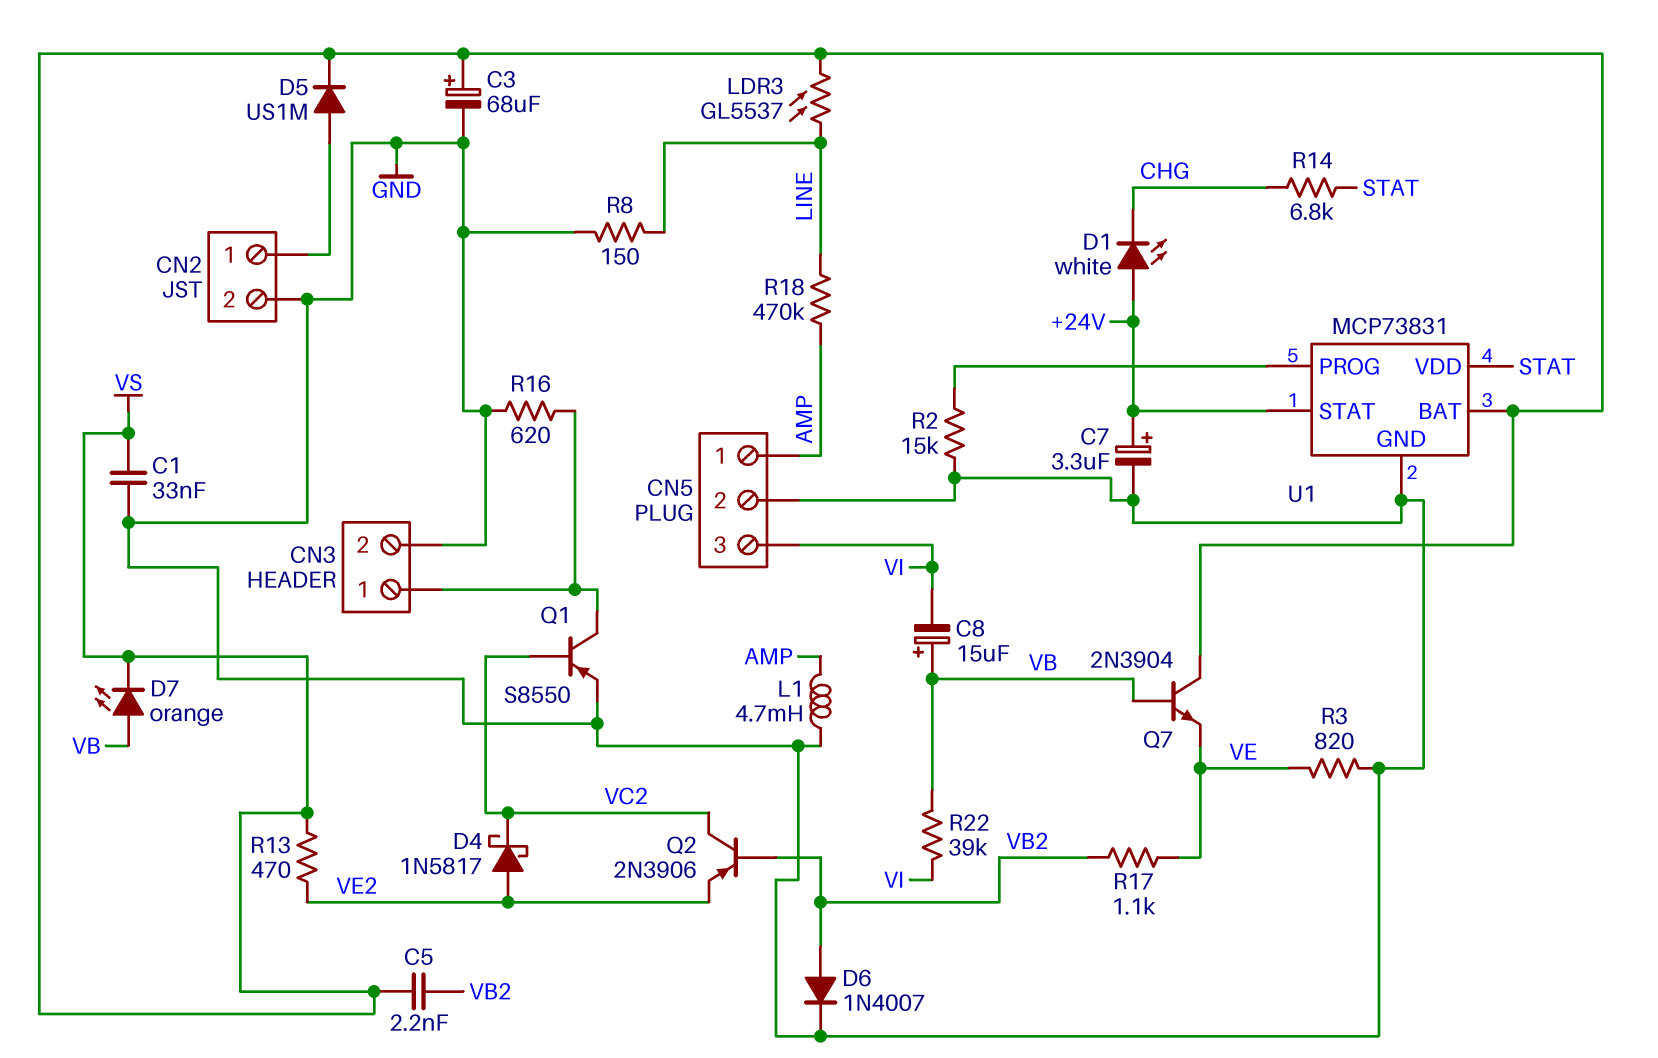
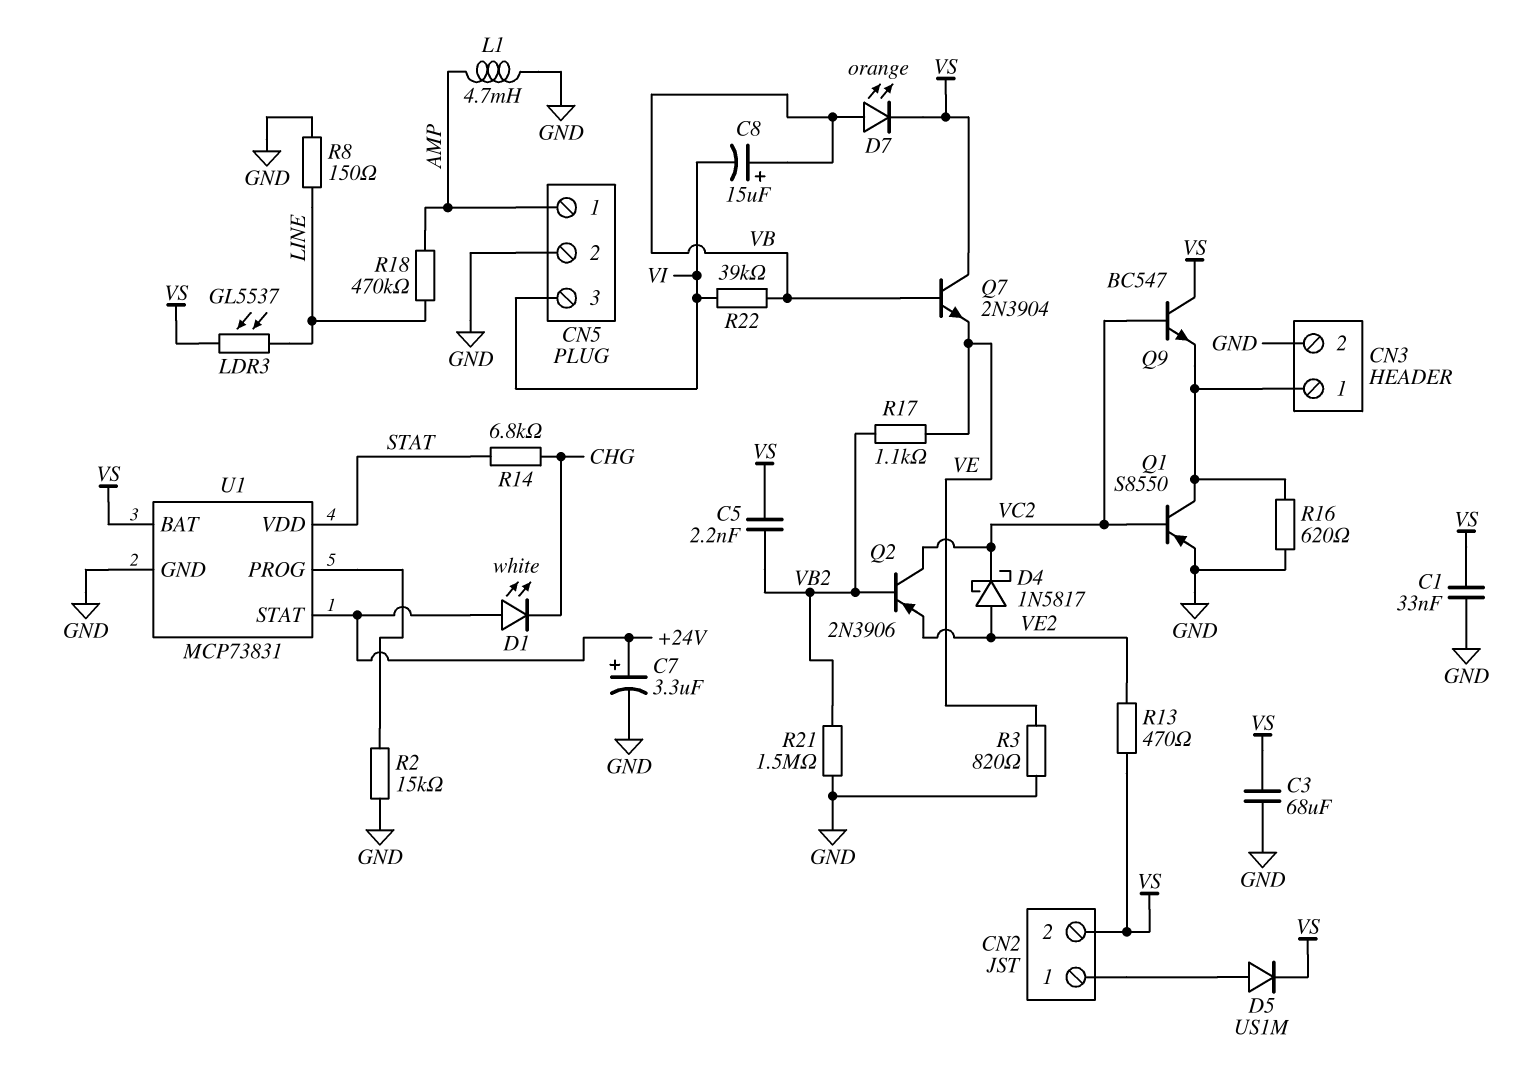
C3: 68uF (plus VS, minus GND) -> 68uF (GND, VS)
CN2 pin 2: GND -> VS
D6: diode 1N4007 (A VB2, K GND) -> none
Q9: none -> NPN BC547 (B VC2, C VS, E CN3/1)
R21: none -> 1.5M (GND, VB2)

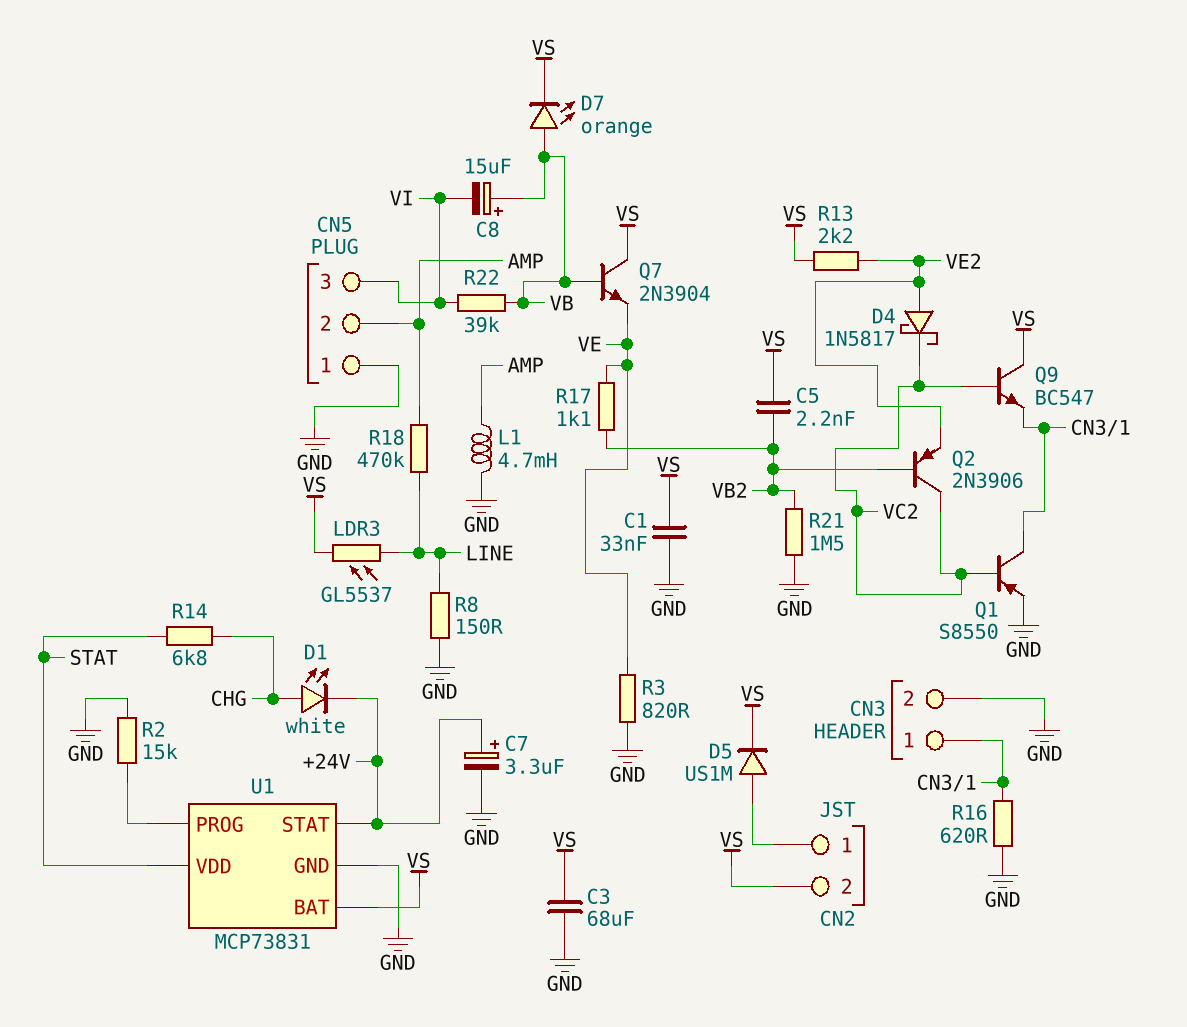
CN5 pin 1: AMP -> GND
CN5 pin 2: GND -> AMP
D1: LED white (A +24V, K CHG) -> LED white (A CHG, K +24V)
R13: 470 (VE2, VS) -> 2.2k (VE2, VS)

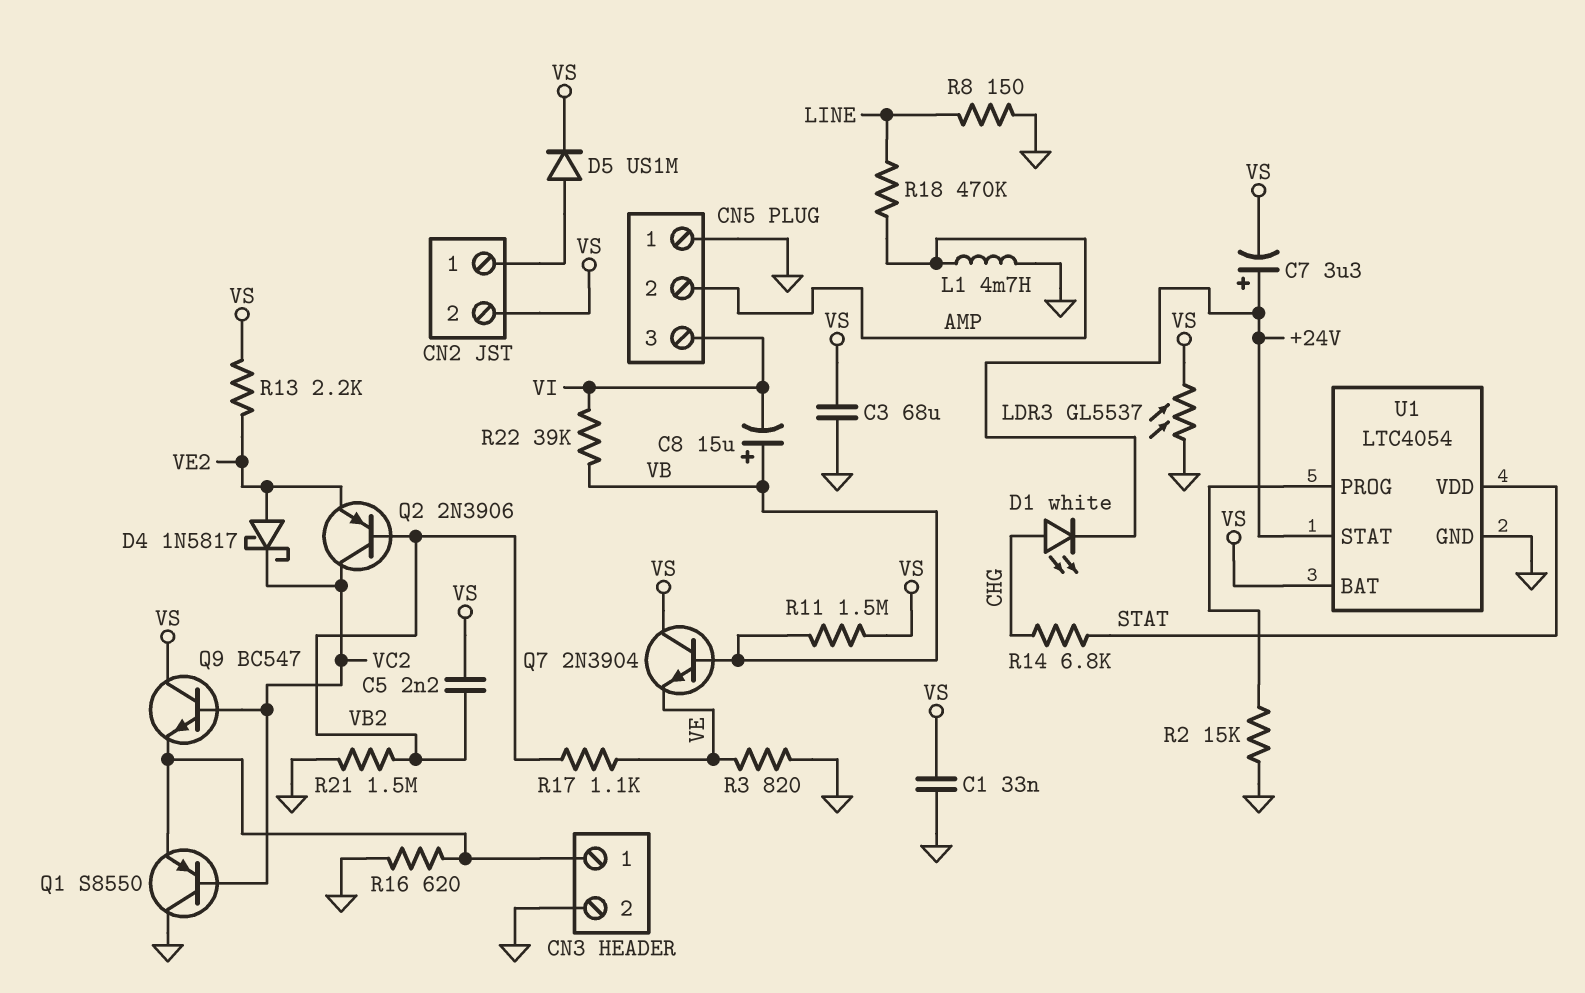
C7: 3.3uF (plus +24V, minus GND) -> 3.3uF (plus +24V, minus VS)
D7: LED orange (A VB, K VS) -> none
LDR3: GL5537 (LINE, VS) -> GL5537 (GND, VS)
Q1: PNP S8550 (B VC2, C CN3/1, E GND) -> PNP S8550 (B VC2, C GND, E CN3/1)
R11: none -> 1.5M (VB, VS)
U1: MCP73831 -> LTC4054

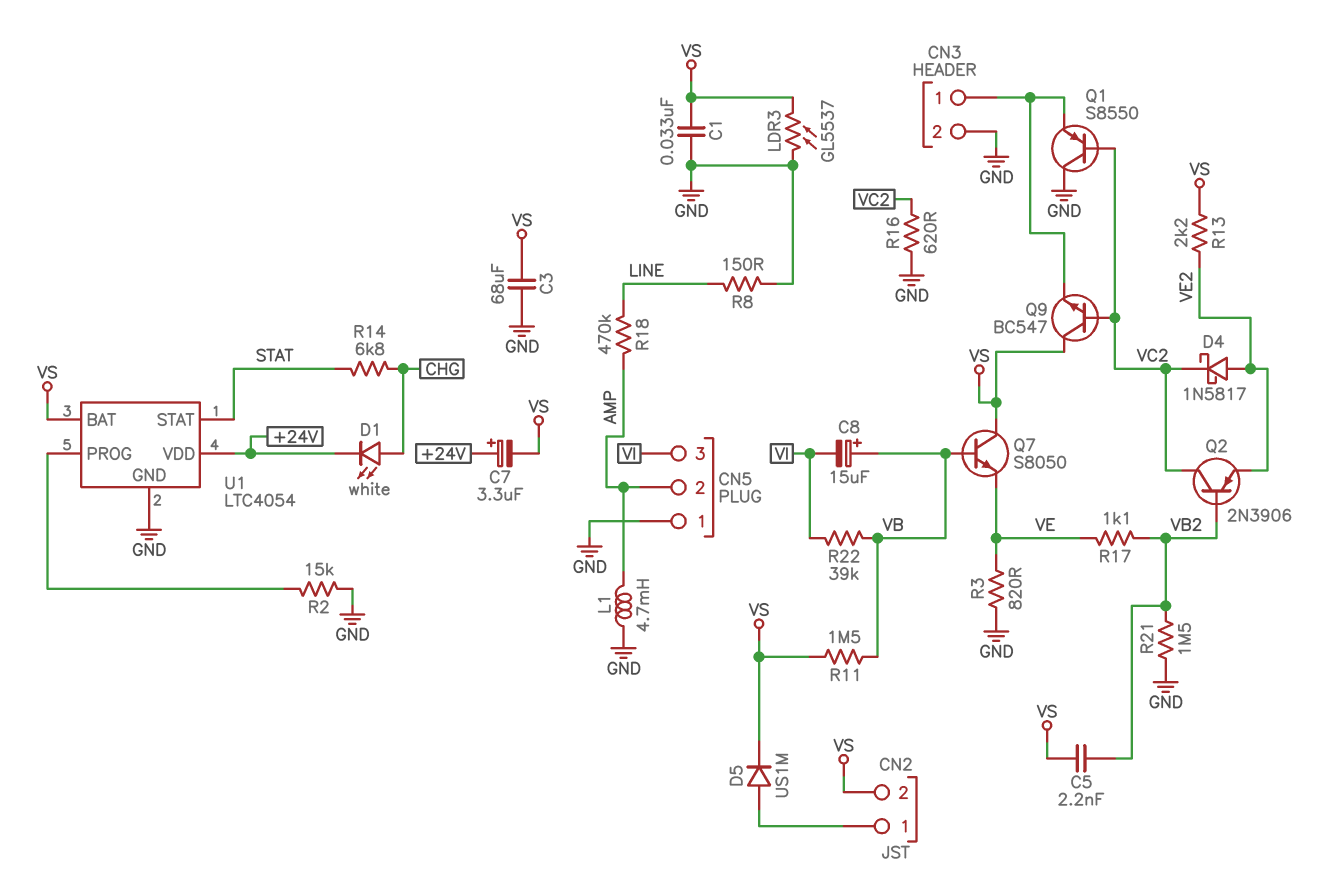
Q7: NPN 2N3904 (B VB, C VS, E VE) -> NPN S8050 (B VB, C VS, E VE)
R16: 620 (CN3/1, GND) -> 620 (GND, VC2)
U1 pin STAT: +24V -> STAT
U1 pin VDD: STAT -> +24V

